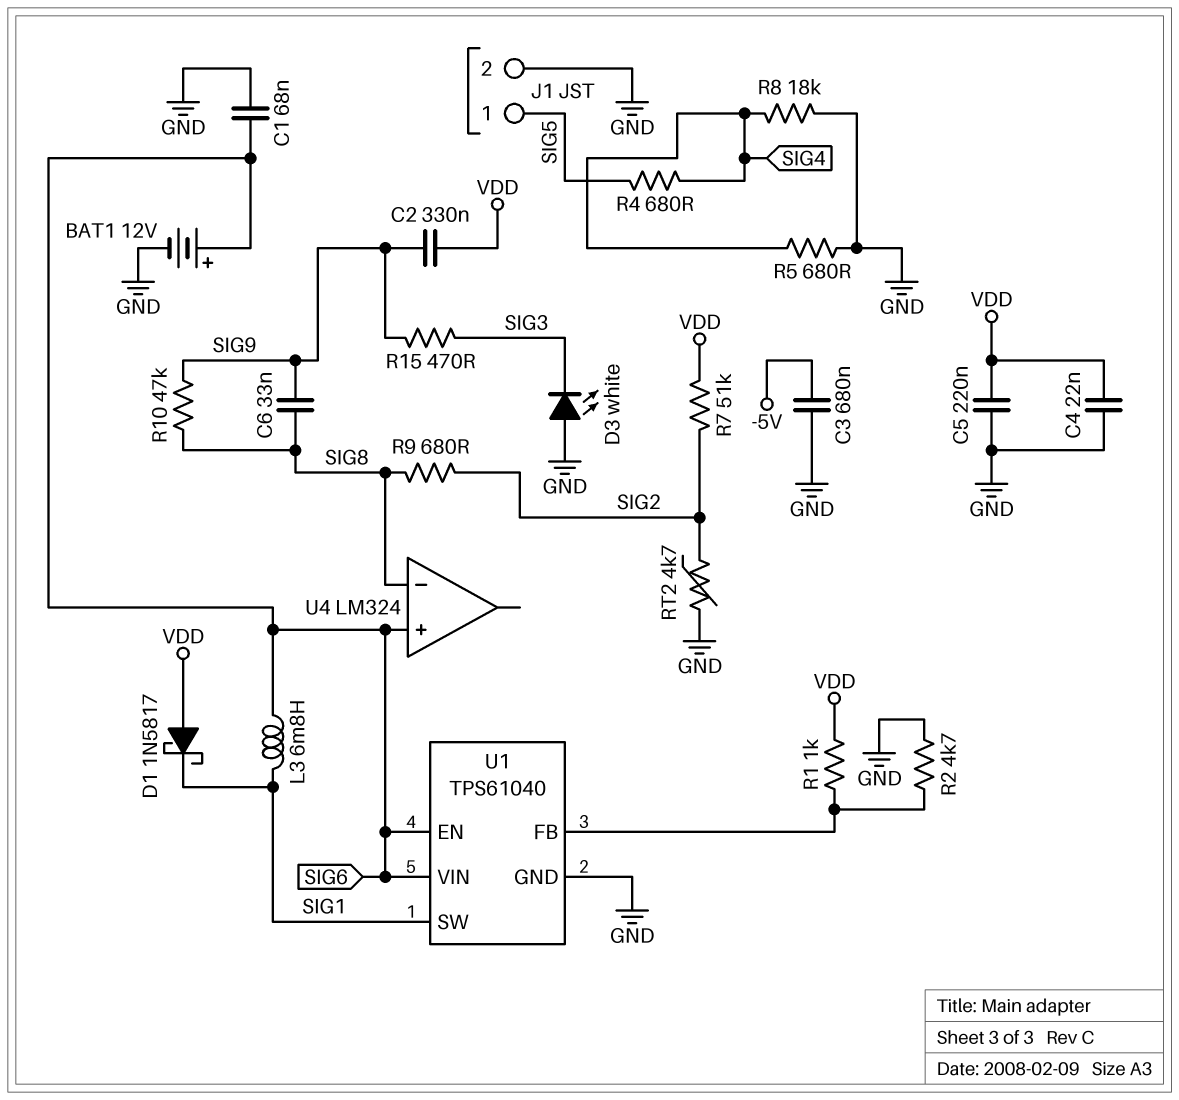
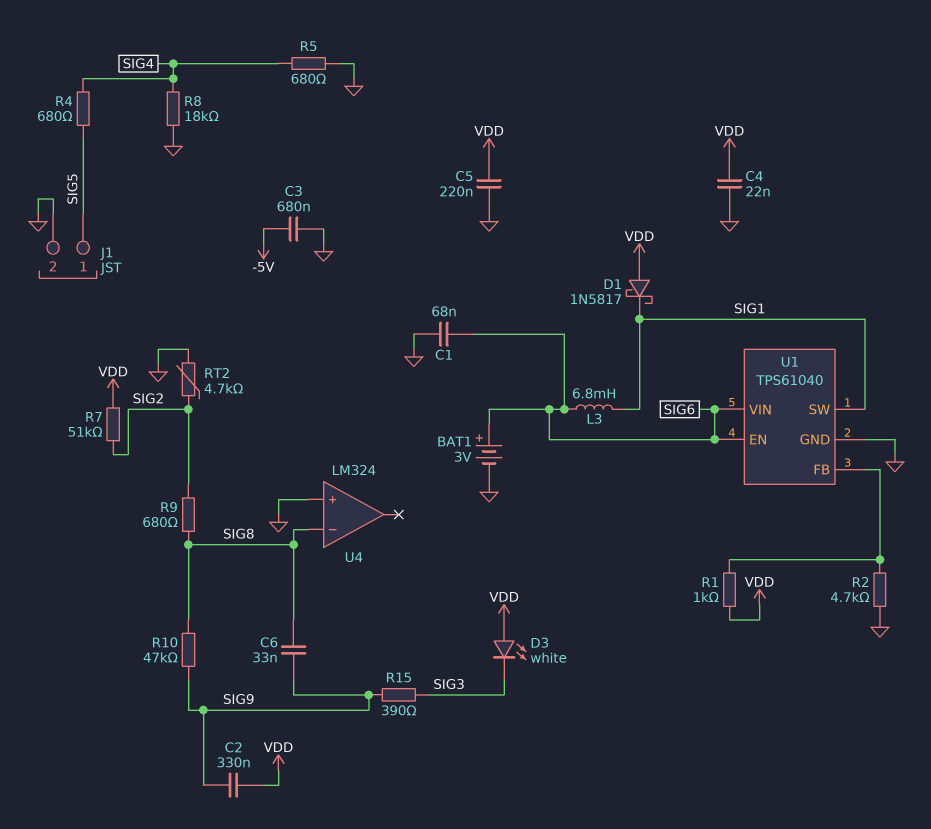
BAT1: 12V (plus SIG6, minus GND) -> 3V (plus SIG6, minus GND)
D3: LED white (A GND, K SIG3) -> LED white (A VDD, K SIG3)
R15: 470 (SIG3, SIG9) -> 390 (SIG3, SIG9)
U4 pin in+: SIG6 -> GND

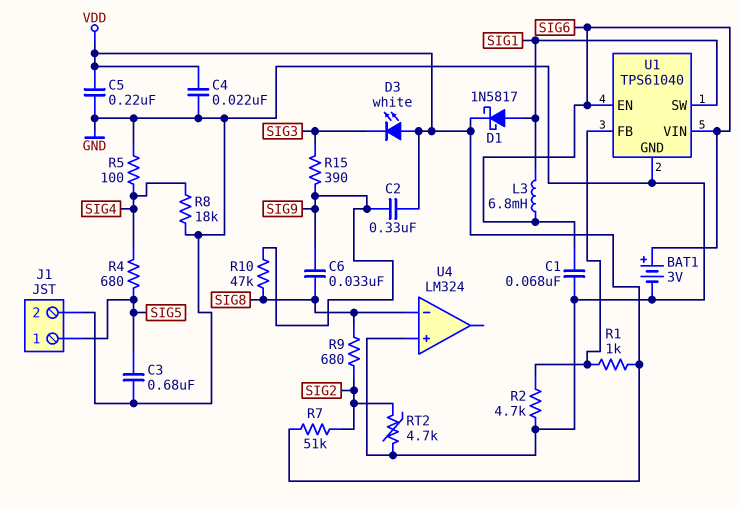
C3: 680nF (-5V, GND) -> 680nF (GND, SIG5)
D1: schottky 1N5817 (A VDD, K SIG1) -> schottky 1N5817 (A SIG1, K VDD)
R5: 680 (GND, SIG4) -> 100 (GND, SIG4)

